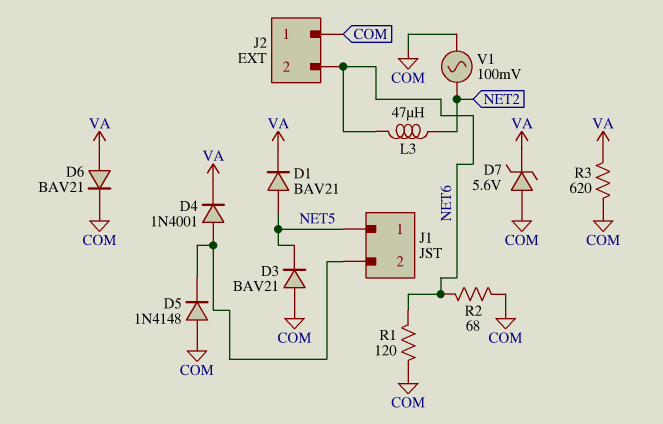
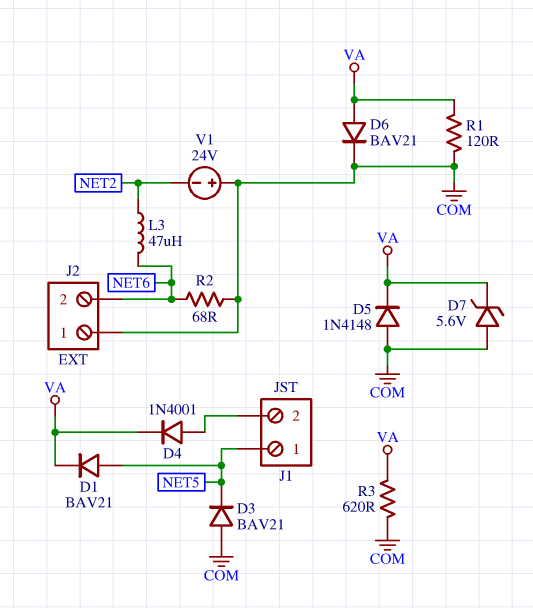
D5: diode 1N4148 (A COM, K J1/2) -> diode 1N4148 (A COM, K VA)
R1: 120 (COM, NET6) -> 120 (COM, VA)
V1: AC 100mV (COM, NET2) -> 24V (plus COM, minus NET2)

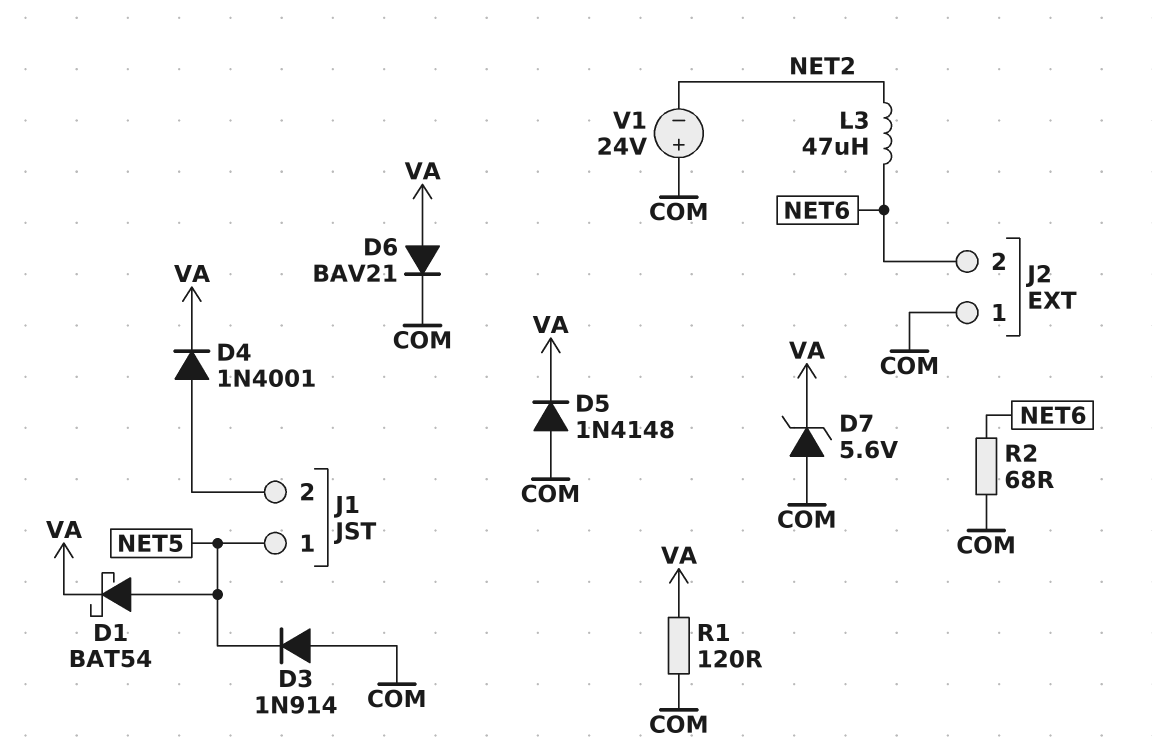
D1: diode BAV21 (A NET5, K VA) -> schottky BAT54 (A NET5, K VA)
D3: diode BAV21 (A COM, K NET5) -> diode 1N914 (A COM, K NET5)
R3: 620 (COM, VA) -> none

